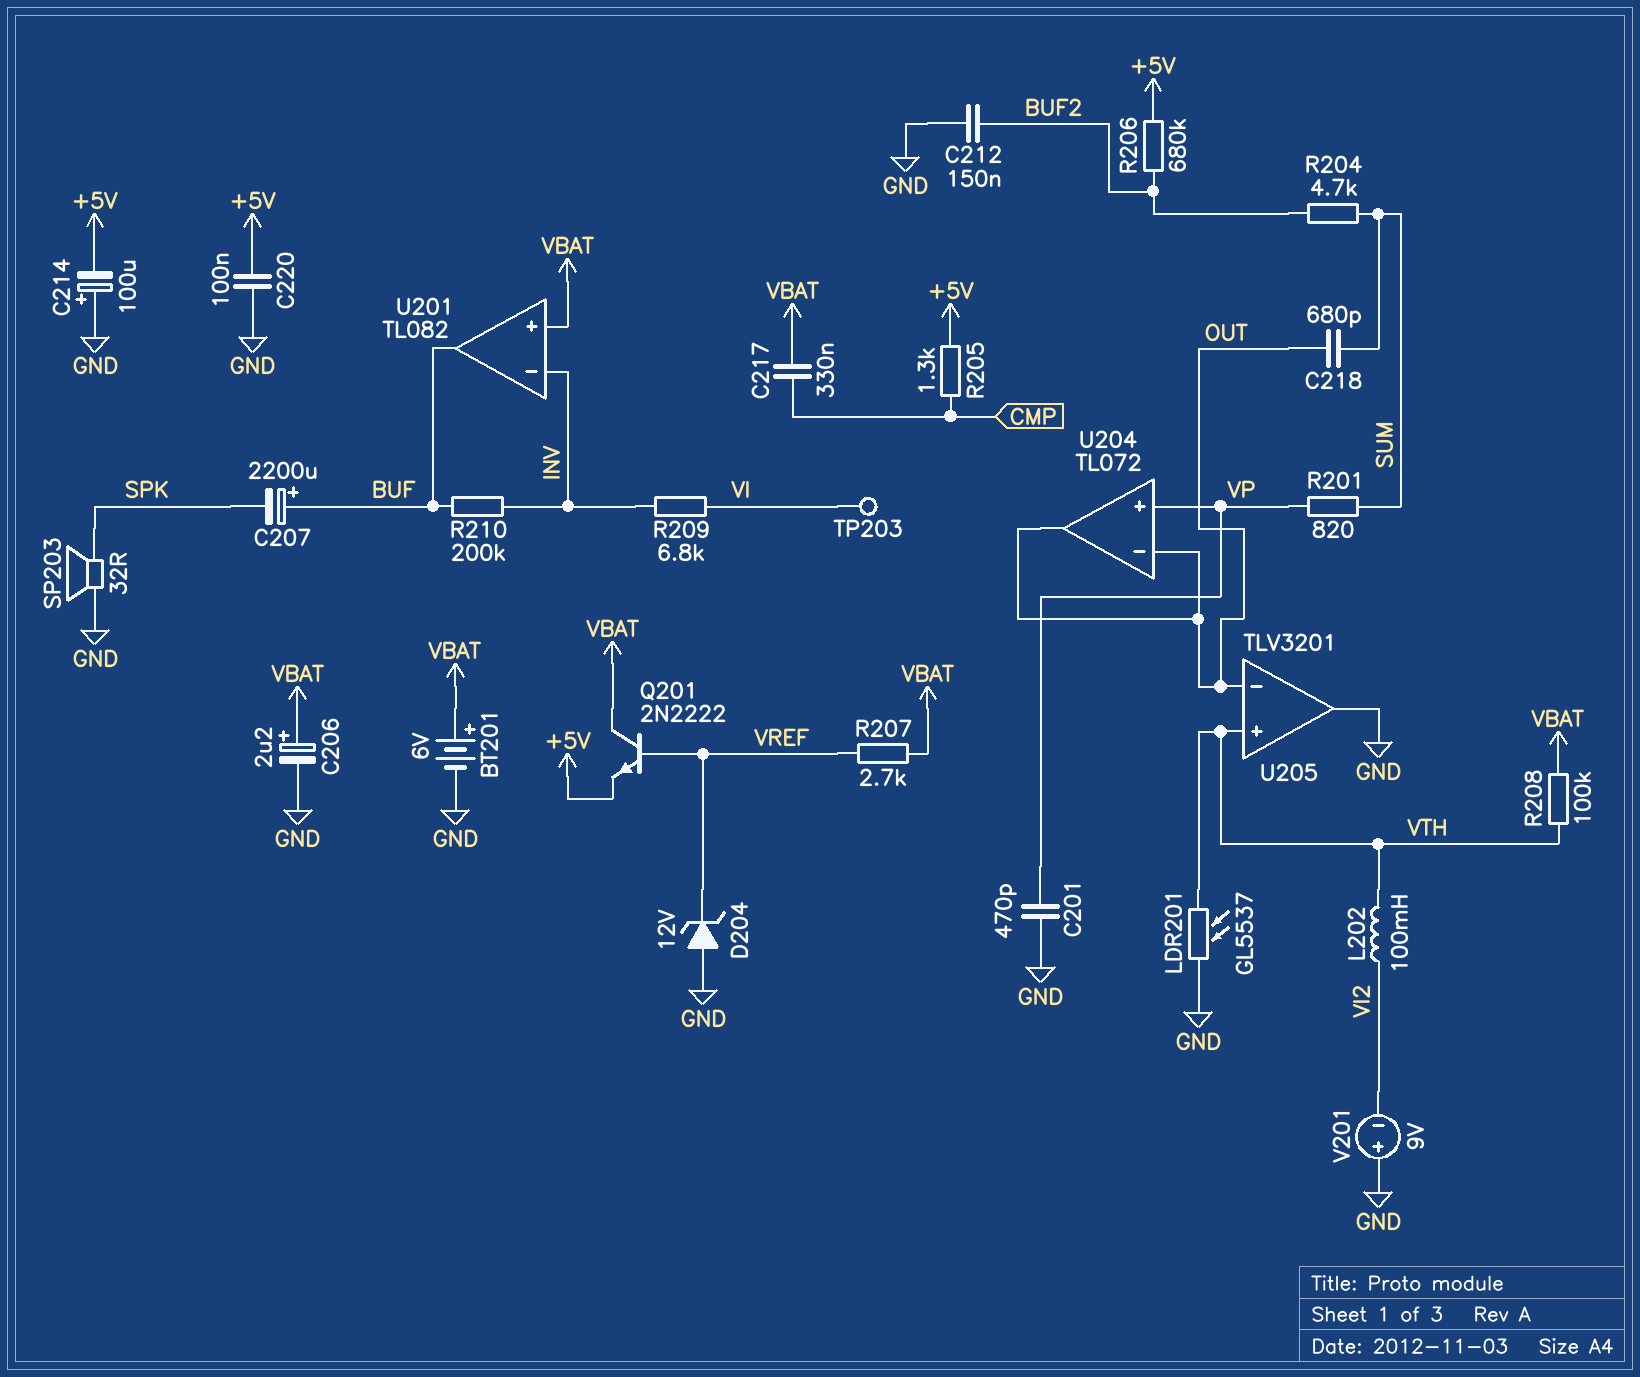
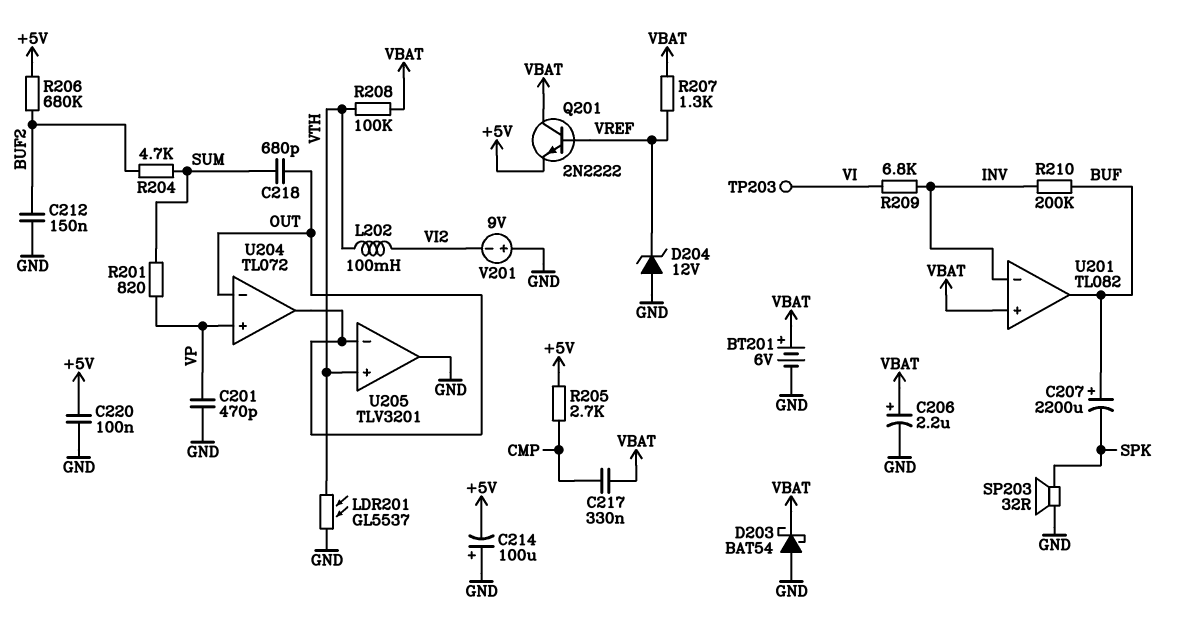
D203: none -> schottky BAT54 (A GND, K VBAT)
R205: 1.3k (+5V, CMP) -> 2.7k (+5V, CMP)
R207: 2.7k (VBAT, VREF) -> 1.3k (VBAT, VREF)

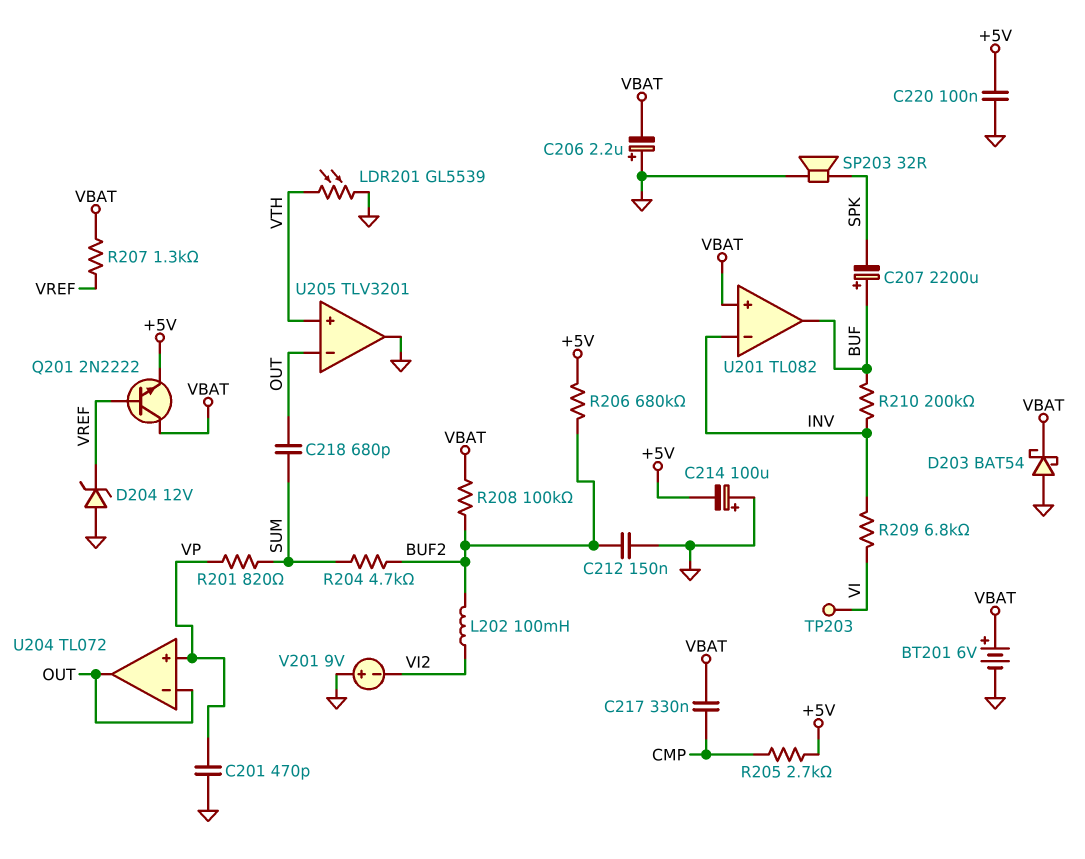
C206: 2.2uF (plus VBAT, minus GND) -> 2.2uF (plus GND, minus VBAT)
L202: 100mH (VI2, VTH) -> 100mH (BUF2, VI2)
LDR201: GL5537 (GND, VTH) -> GL5539 (GND, VTH)
R208: 100k (VBAT, VTH) -> 100k (BUF2, VBAT)

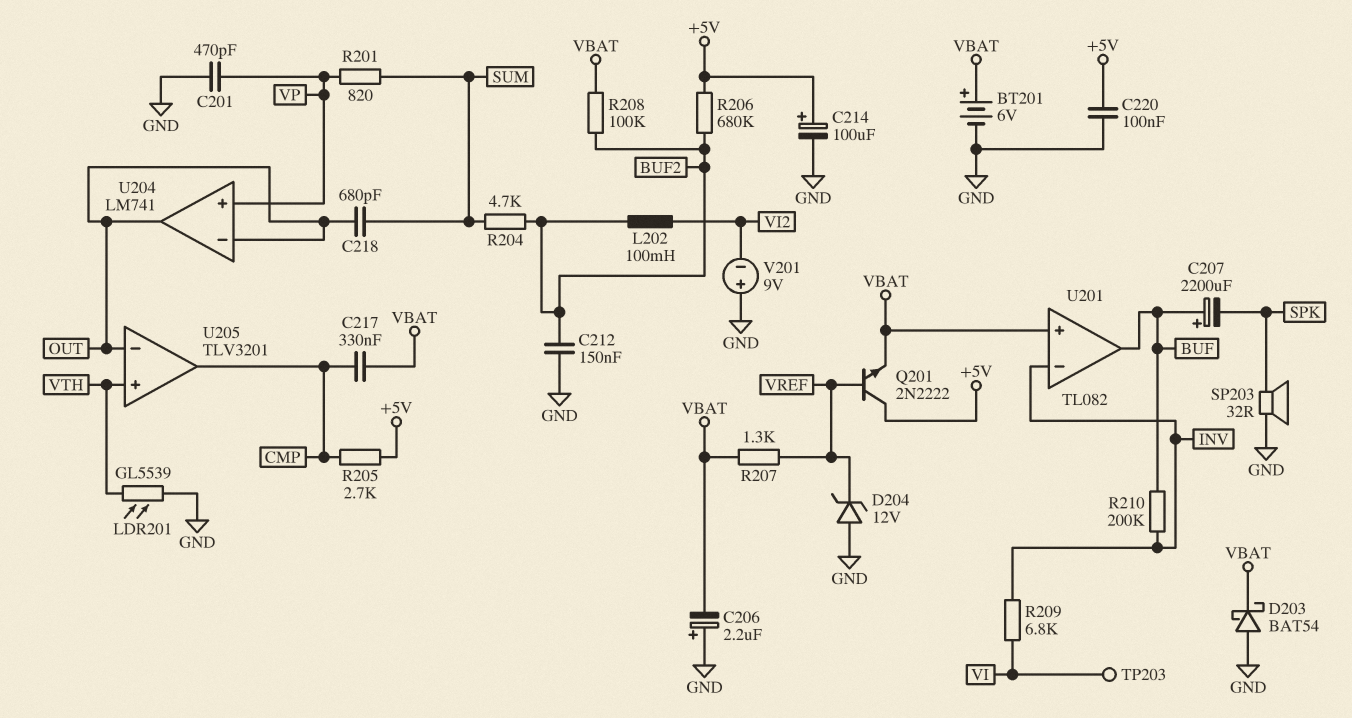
C214: 100uF (plus GND, minus +5V) -> 100uF (plus +5V, minus GND)
Q201: NPN 2N2222 (B VREF, C VBAT, E +5V) -> NPN 2N2222 (B VREF, C +5V, E VBAT)
U204: TL072 -> LM741
U205 pin out: GND -> CMP

